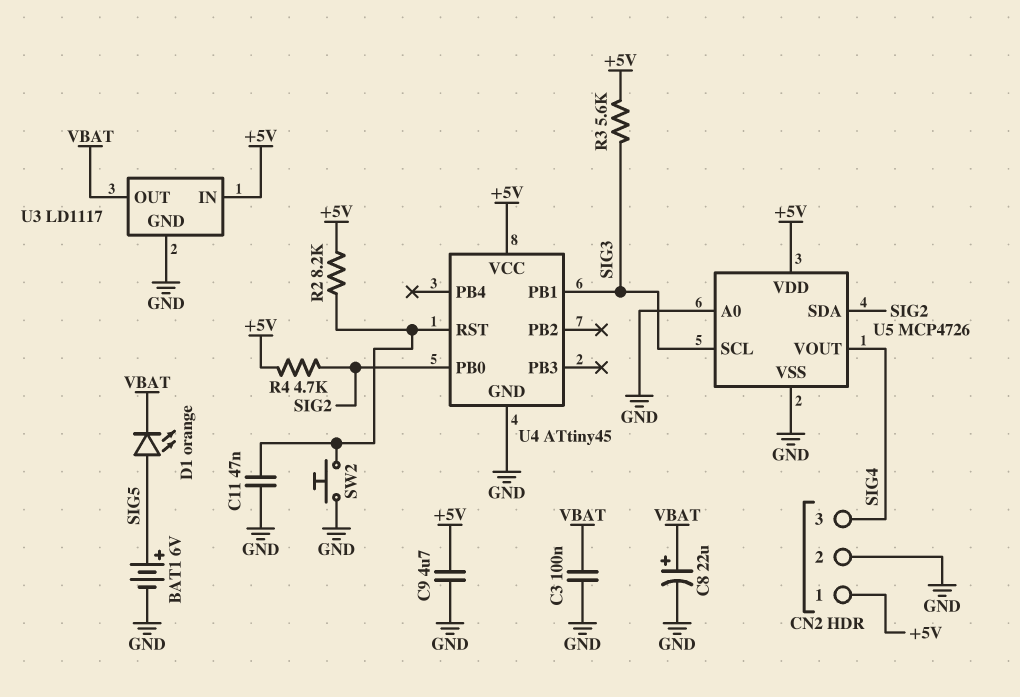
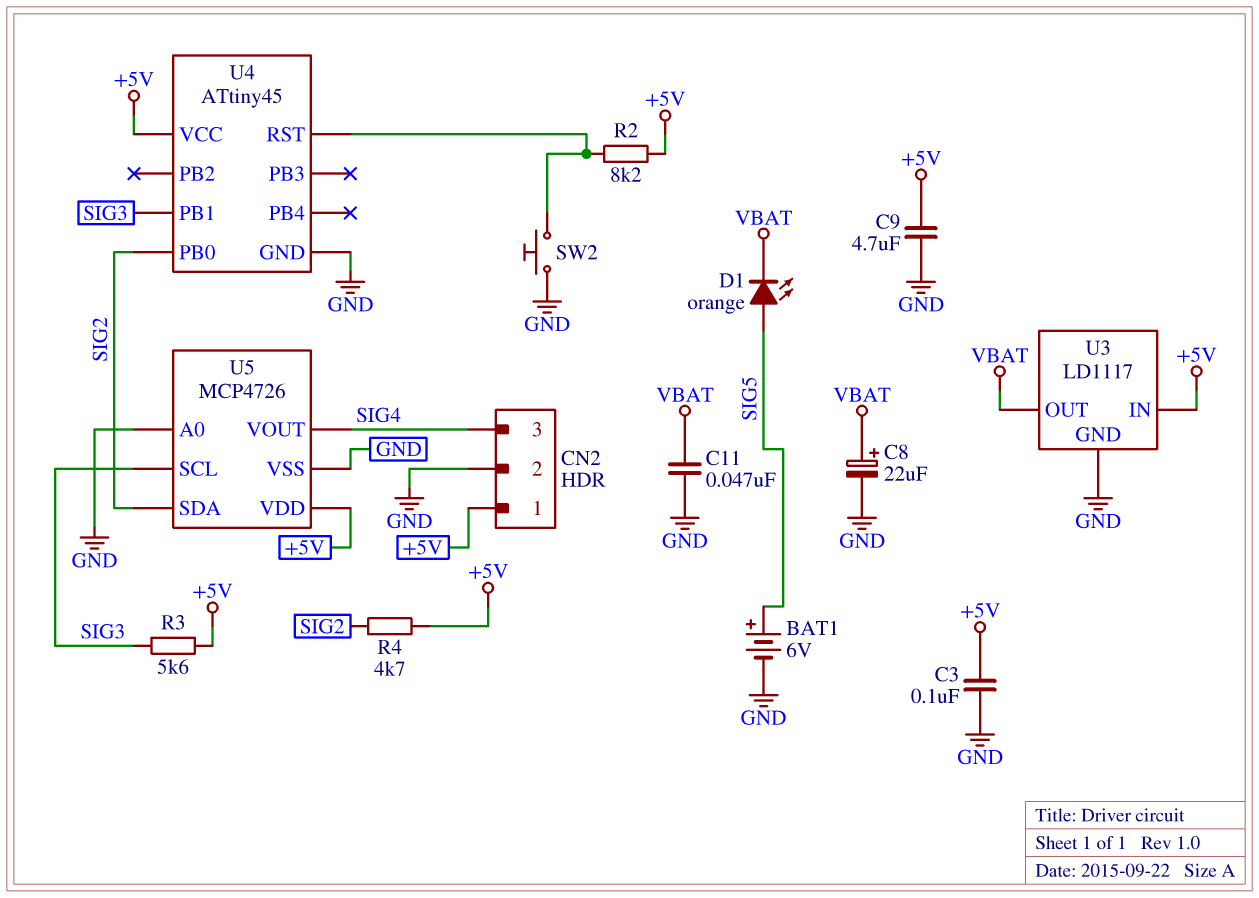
C3: 100nF (GND, VBAT) -> 100nF (+5V, GND)
C11: 47nF (GND, U4/RST) -> 47nF (GND, VBAT)

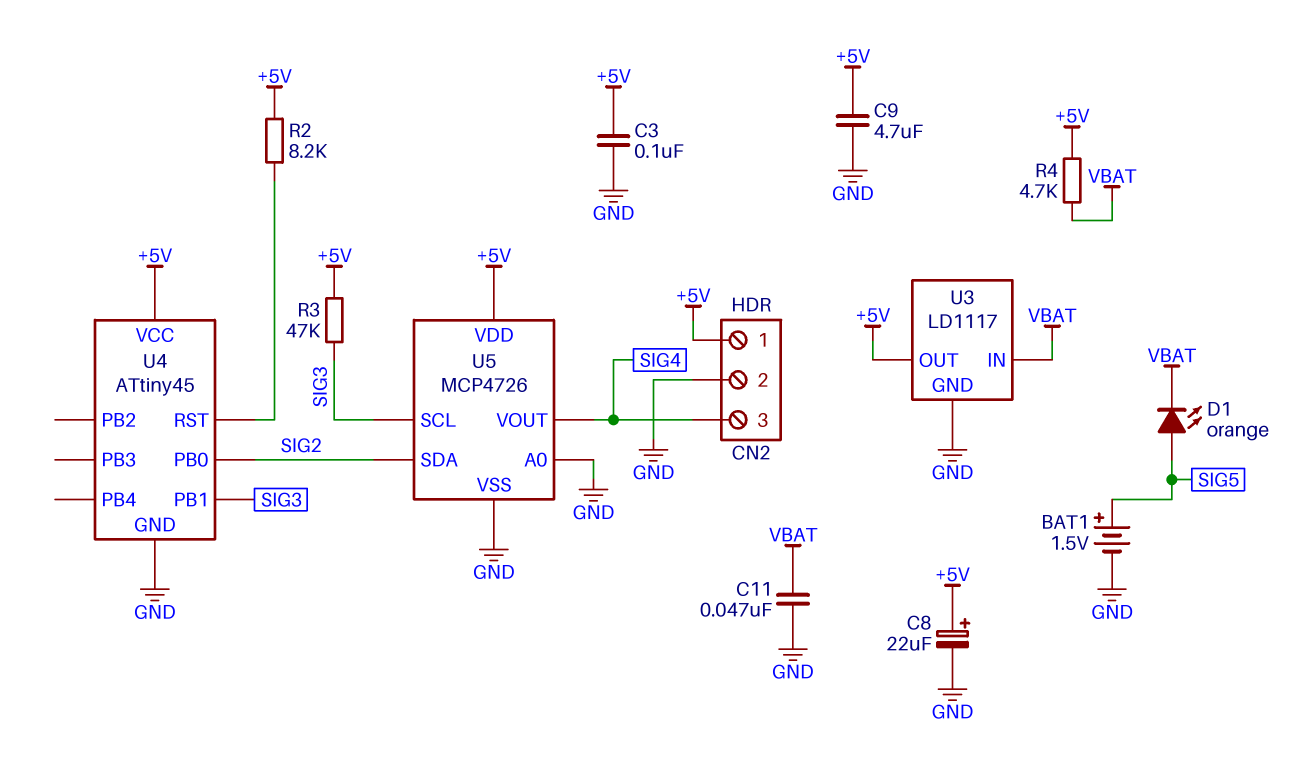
BAT1: 6V (plus SIG5, minus GND) -> 1.5V (plus SIG5, minus GND)
C8: 22uF (plus VBAT, minus GND) -> 22uF (plus +5V, minus GND)
R3: 5.6k (+5V, SIG3) -> 47k (+5V, SIG3)
R4: 4.7k (+5V, SIG2) -> 4.7k (+5V, VBAT)
SW2: button (GND, U4/RST) -> none
U3 pin IN: +5V -> VBAT
U3 pin OUT: VBAT -> +5V

